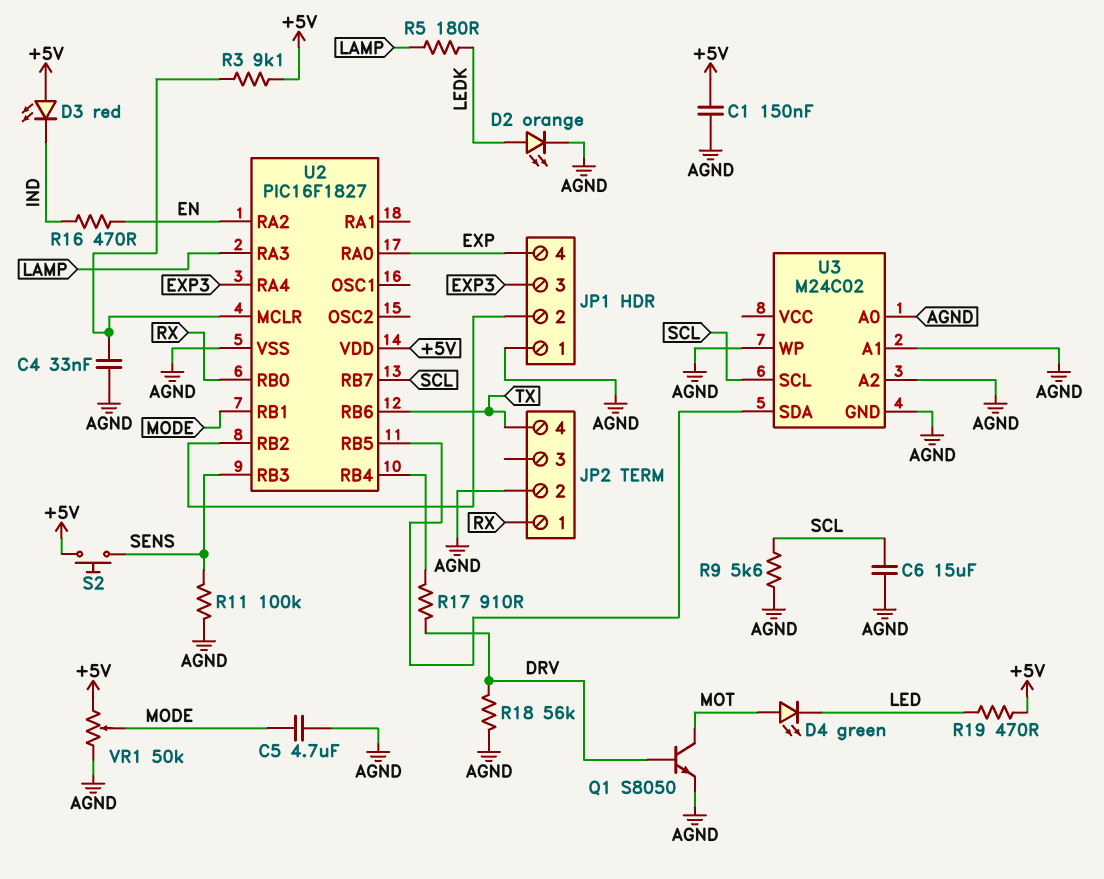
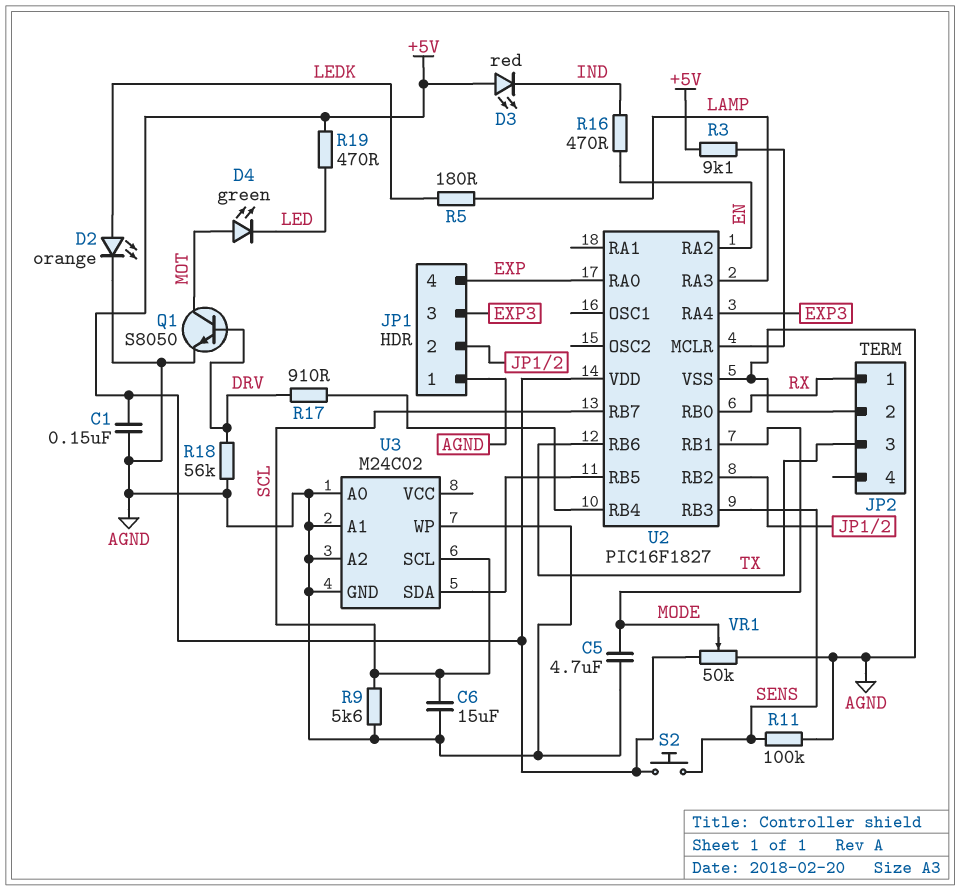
C4: 33nF (AGND, U2/MCLR) -> none
JP2 pin 3: none -> TX
JP2 pin 4: TX -> none

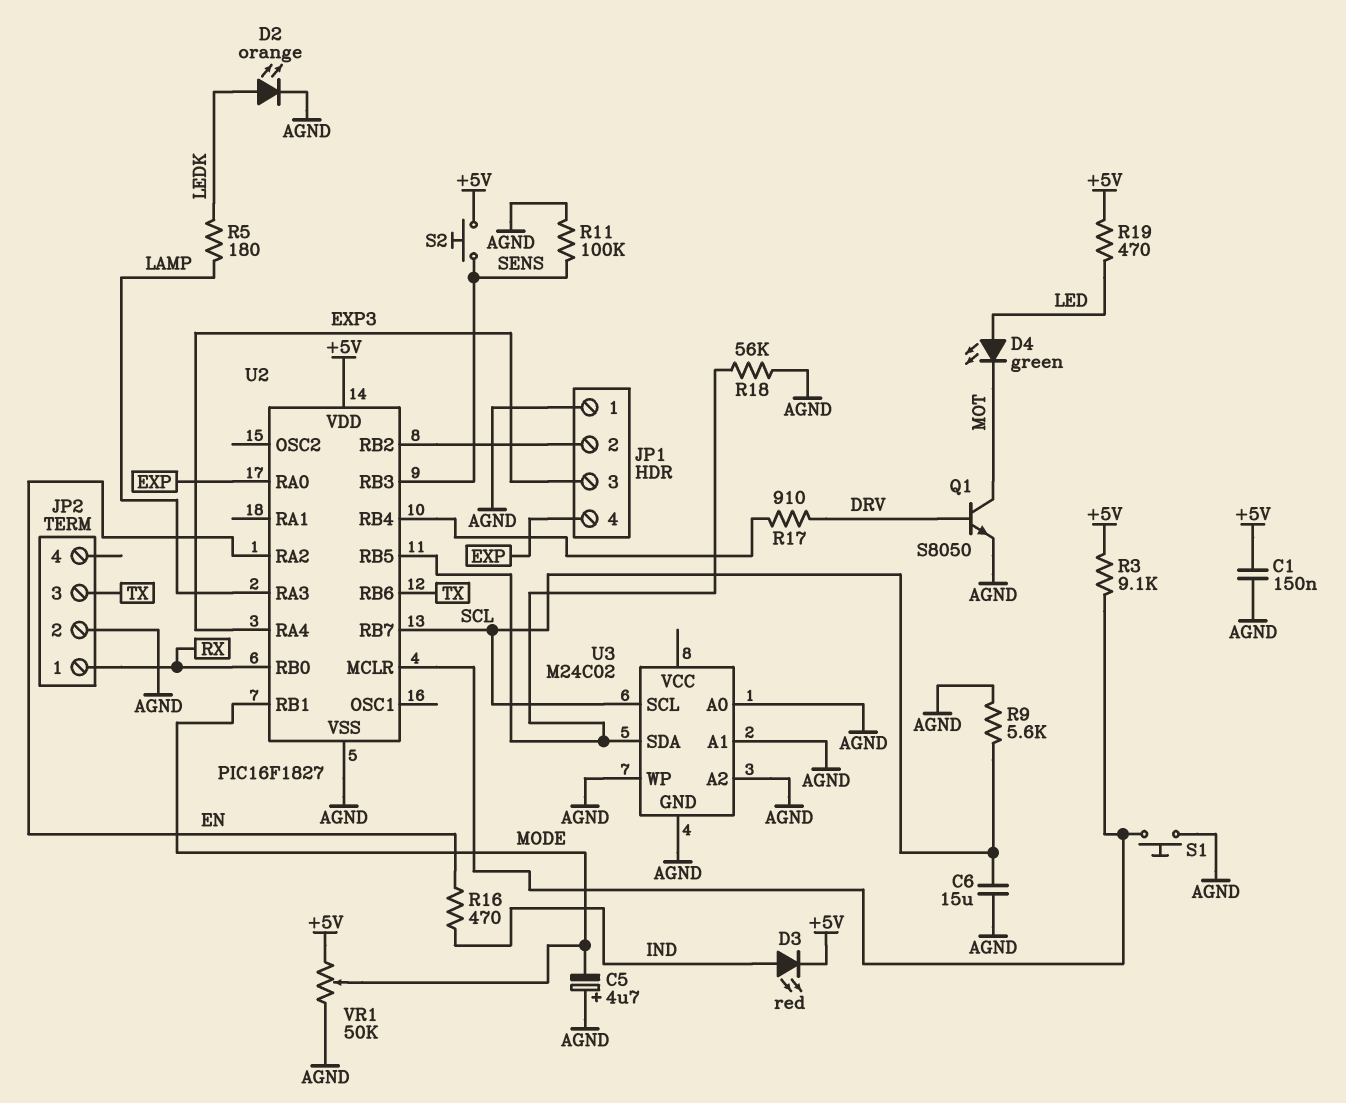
C5: 4.7uF (AGND, MODE) -> 4.7uF (plus AGND, minus MODE)
D3: LED red (A +5V, K IND) -> LED red (A IND, K +5V)
D4: LED green (A MOT, K LED) -> LED green (A LED, K MOT)
R18: 56k (AGND, DRV) -> 56k (AGND, U2/RB5)
S1: none -> button (AGND, U2/MCLR)

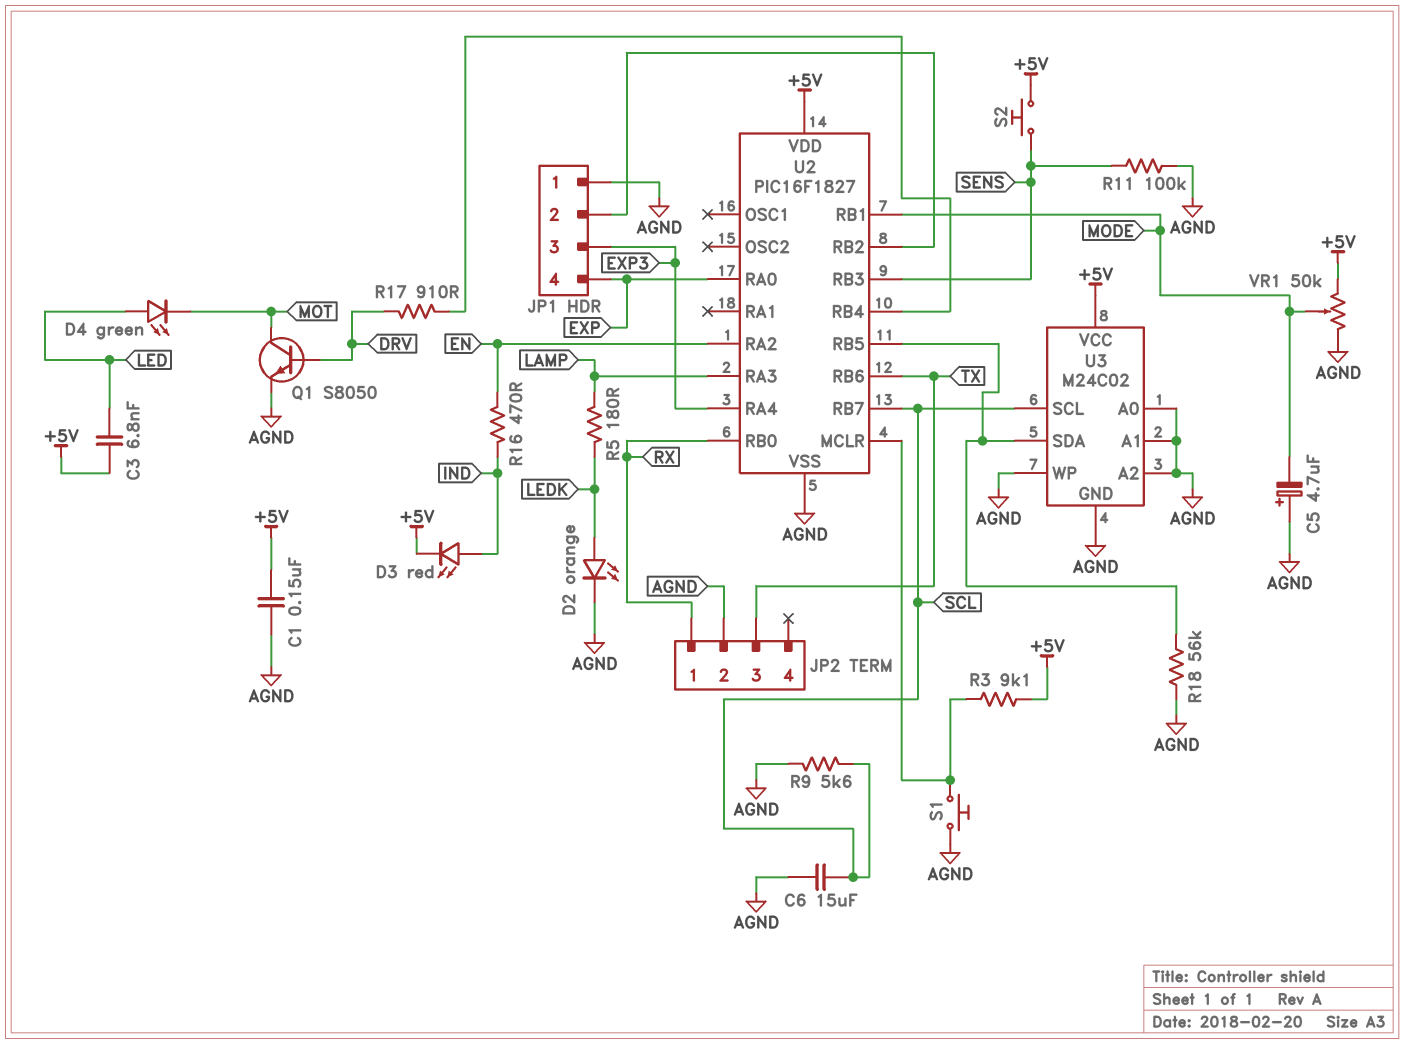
C3: none -> 6.8nF (+5V, LED)
R19: 470 (+5V, LED) -> none
U3 pin VCC: none -> +5V

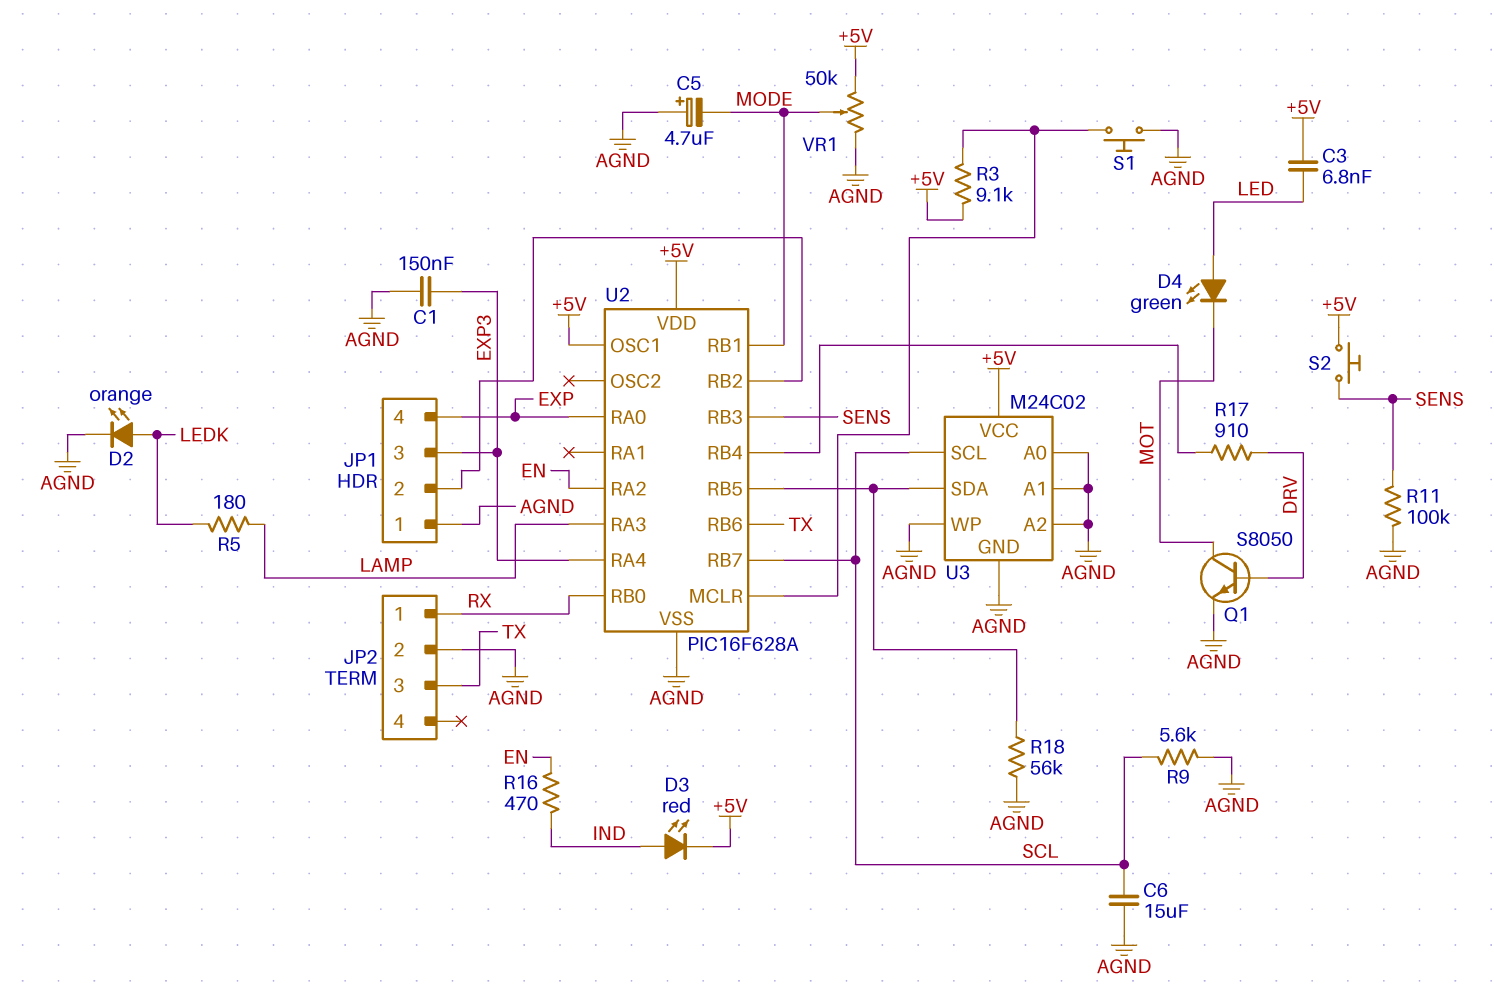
C1: 150nF (+5V, AGND) -> 150nF (AGND, EXP3)
U2: PIC16F1827 -> PIC16F628A
U2 pin OSC1: none -> +5V

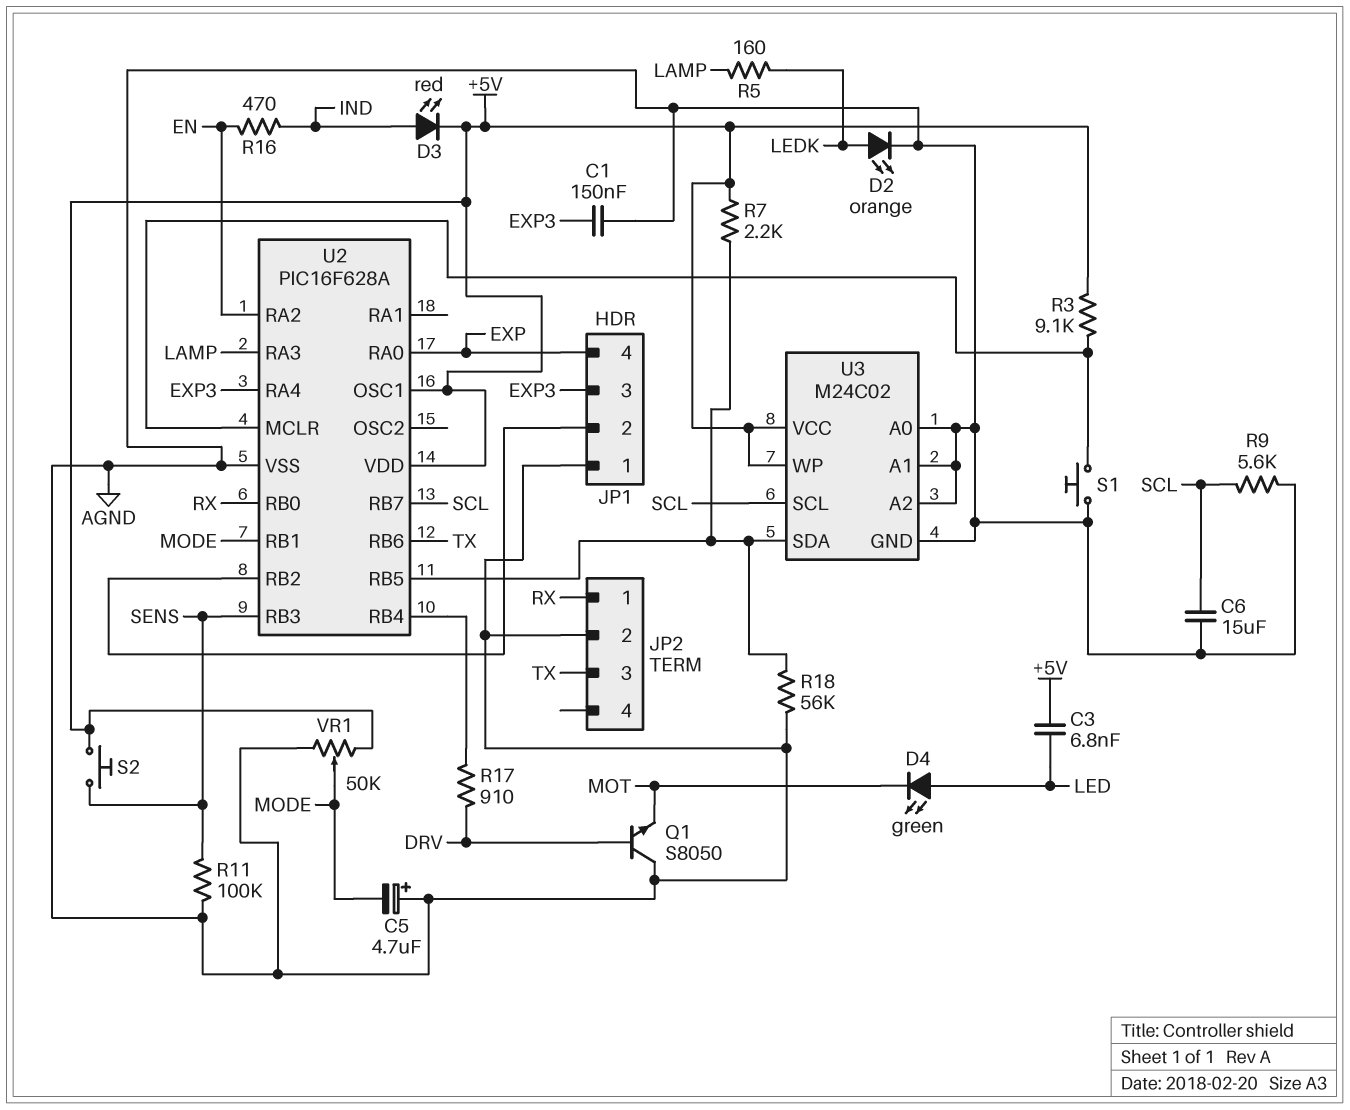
Q1: NPN S8050 (B DRV, C MOT, E AGND) -> NPN S8050 (B DRV, C AGND, E MOT)
R5: 180 (LAMP, LEDK) -> 160 (LAMP, LEDK)
R7: none -> 2.2k (+5V, U2/RB5)
U3 pin WP: AGND -> +5V

